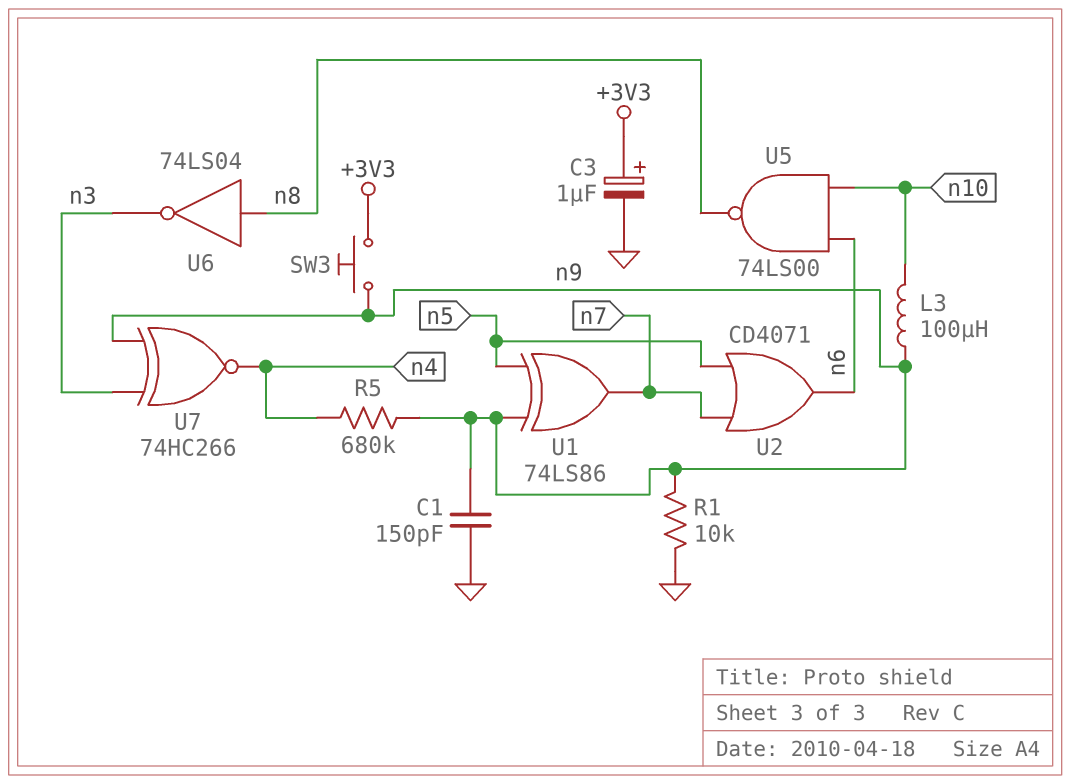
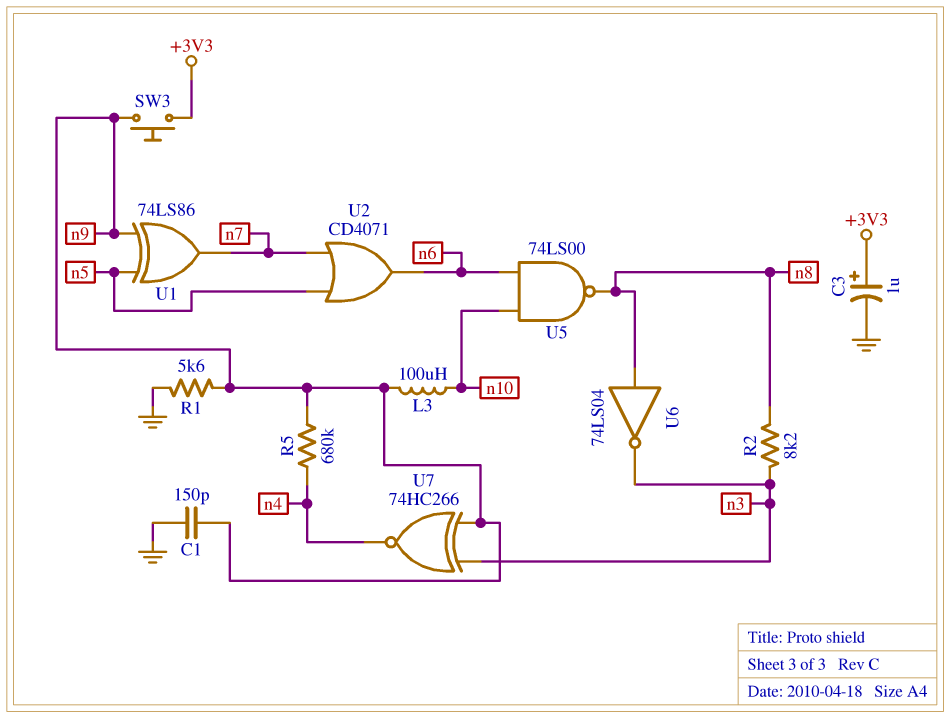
R1: 10k (GND, n9) -> 5.6k (GND, n9)
R2: none -> 8.2k (n3, n8)

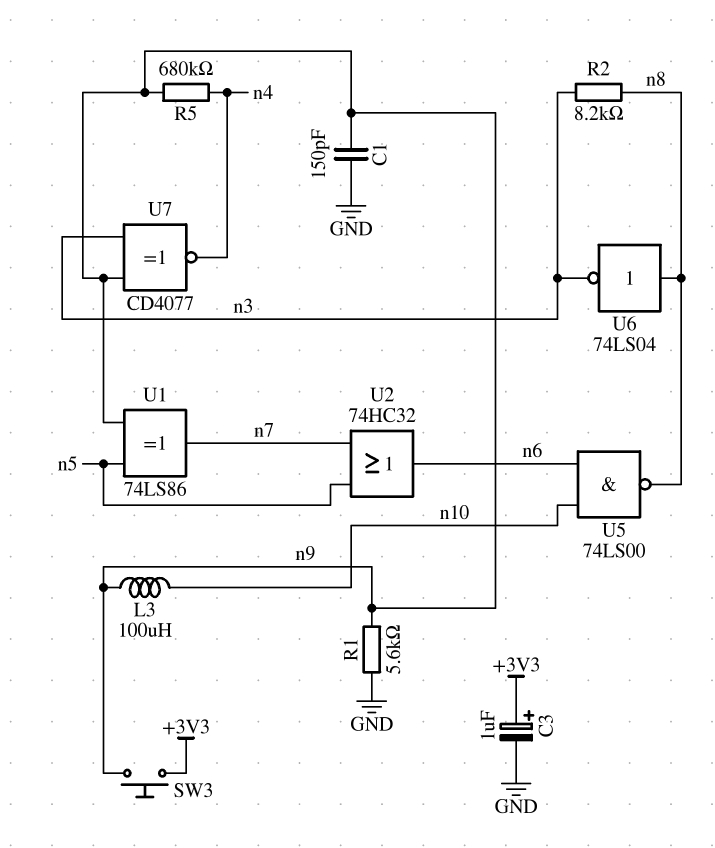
U2: OR CD4071 (in n5, in n7, out n6) -> OR 74HC32 (in n5, in n7, out n6)
U7: XNOR 74HC266 (in n3, in n9, out n4) -> XNOR CD4077 (in n3, in n9, out n4)

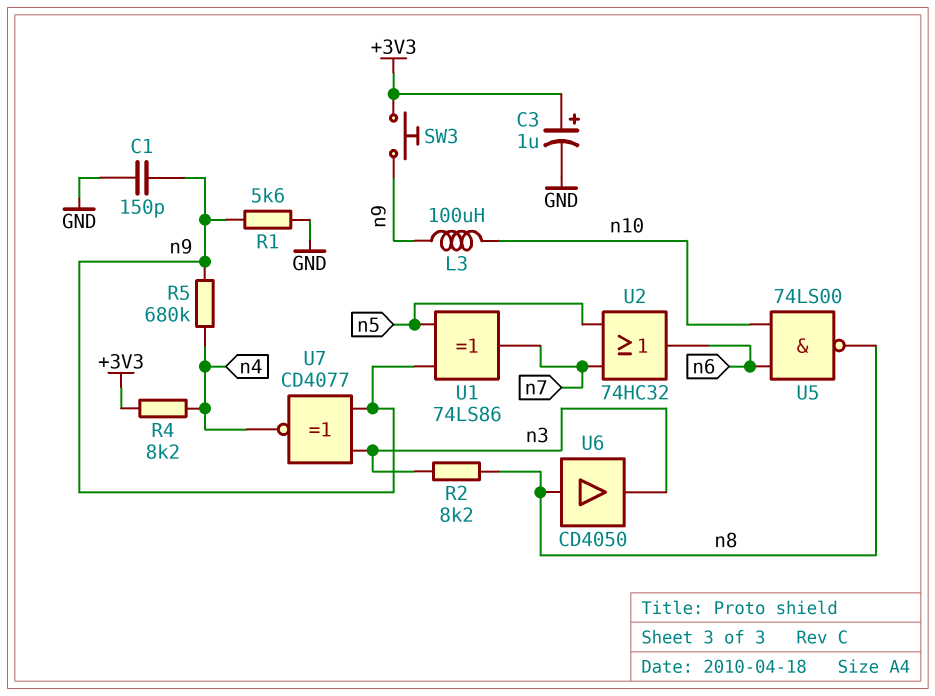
R4: none -> 8.2k (+3V3, n4)
U6: NOT 74LS04 (in n8, out n3) -> buffer CD4050 (in n8, out n3)

